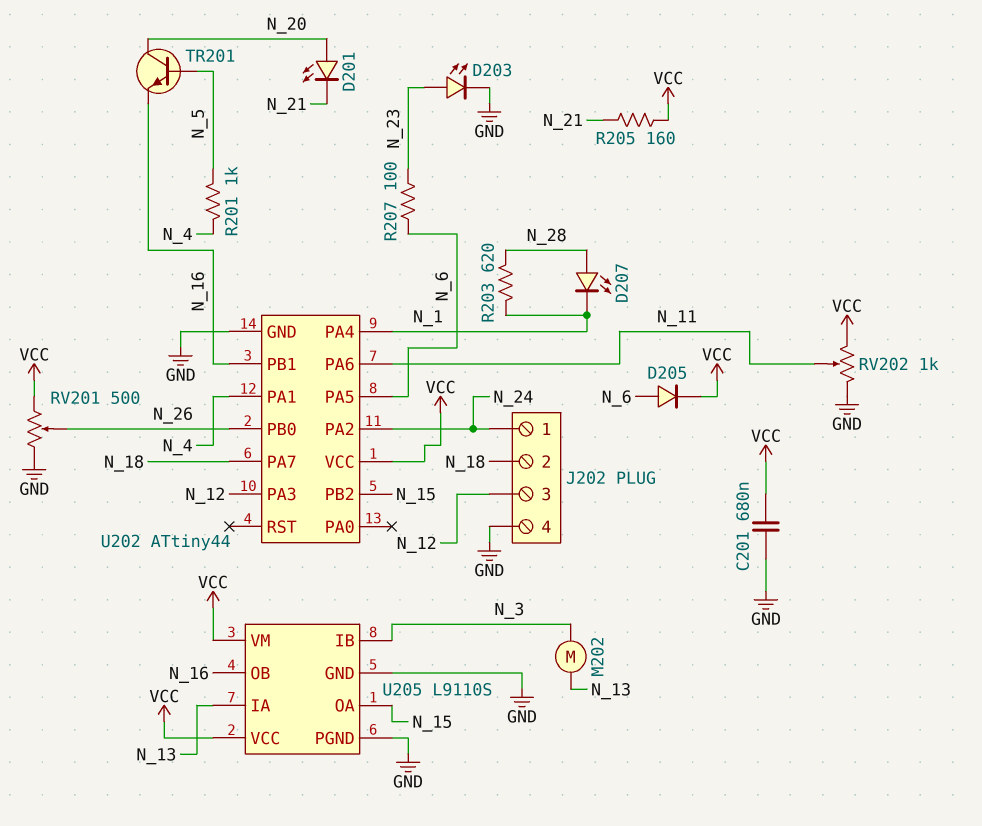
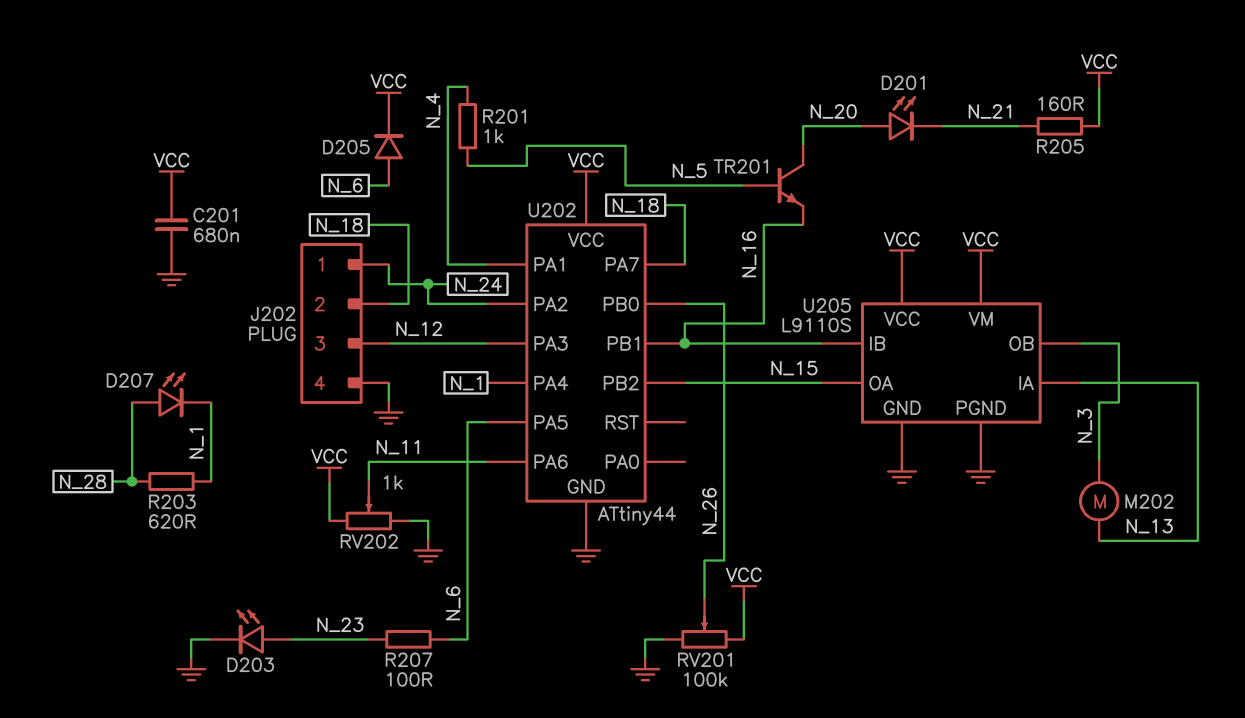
RV201: 500 (GND, VCC, wiper N_26) -> 100k (GND, VCC, wiper N_26)
U205 pin IB: N_3 -> N_16
U205 pin OB: N_16 -> N_3

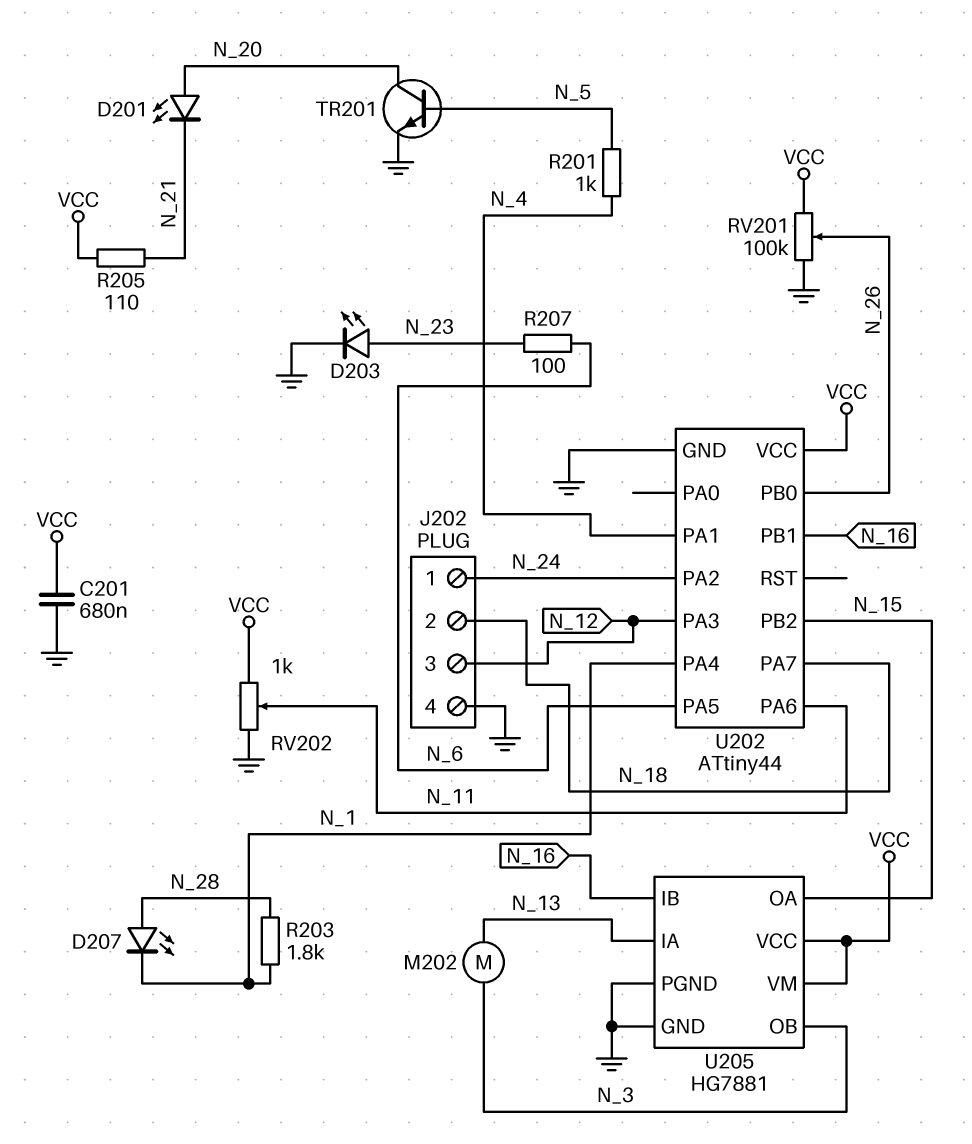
D205: diode (A N_6, K VCC) -> none
R203: 620 (N_1, N_28) -> 1.8k (N_1, N_28)
R205: 160 (N_21, VCC) -> 110 (N_21, VCC)
TR201: NPN (B N_5, C N_20, E N_16) -> NPN (B N_5, C N_20, E GND)
U205: L9110S -> HG7881

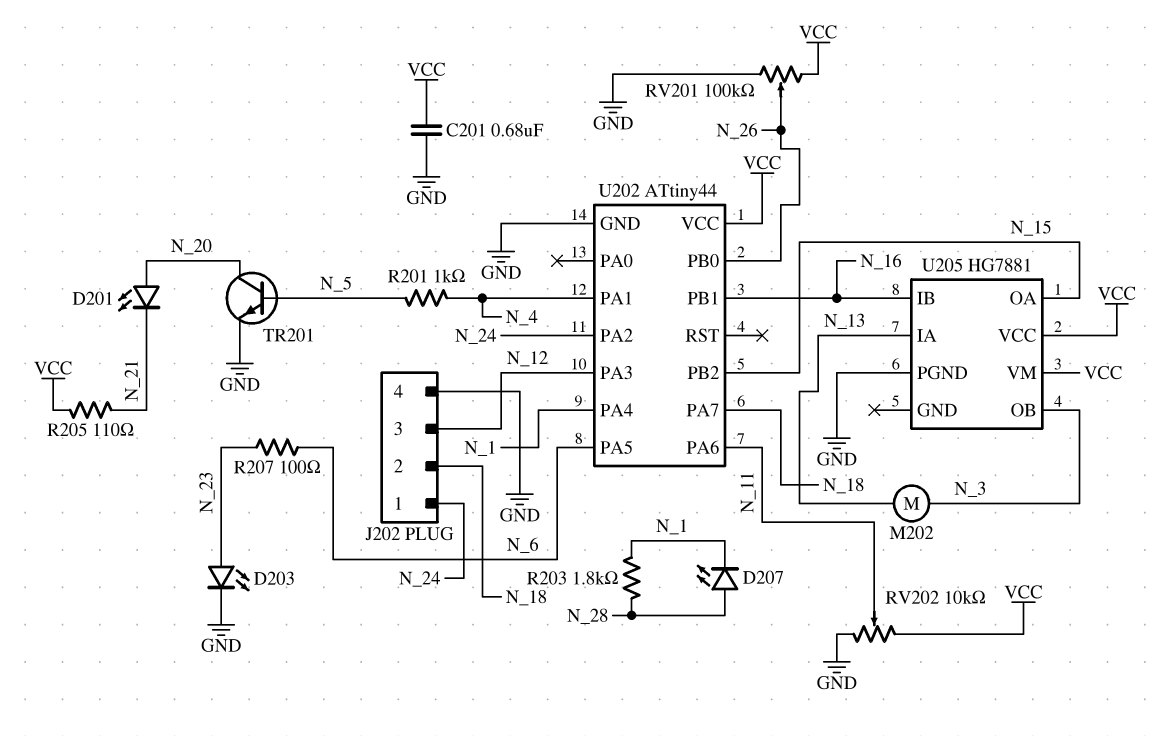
RV202: 1k (GND, VCC, wiper N_11) -> 10k (GND, VCC, wiper N_11)
U205 pin GND: GND -> none

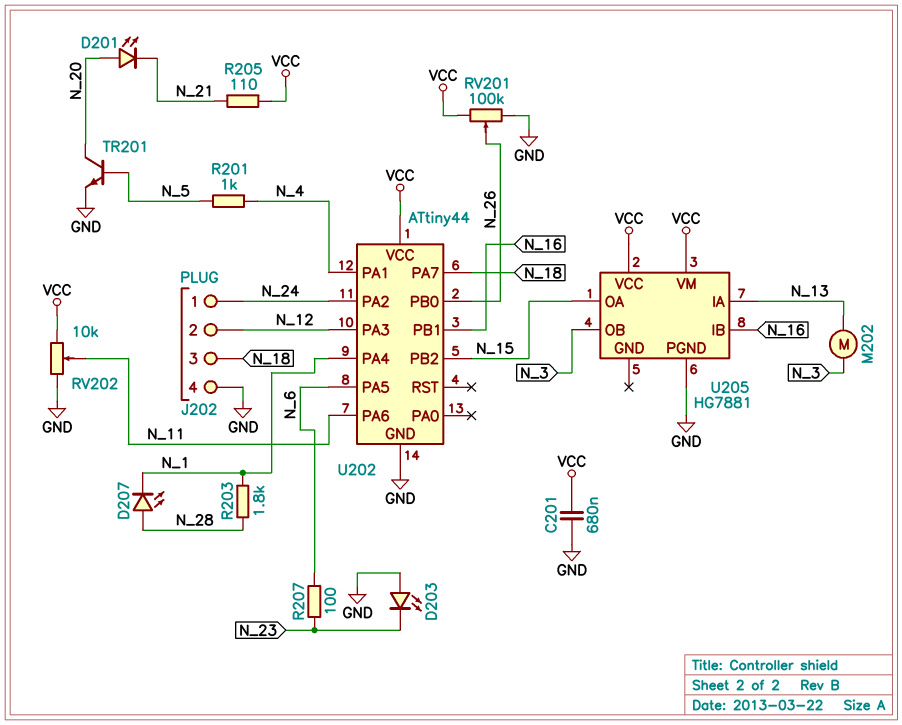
D203: LED (A N_23, K GND) -> LED (A GND, K N_23)
J202 pin 2: N_18 -> N_12
J202 pin 3: N_12 -> N_18

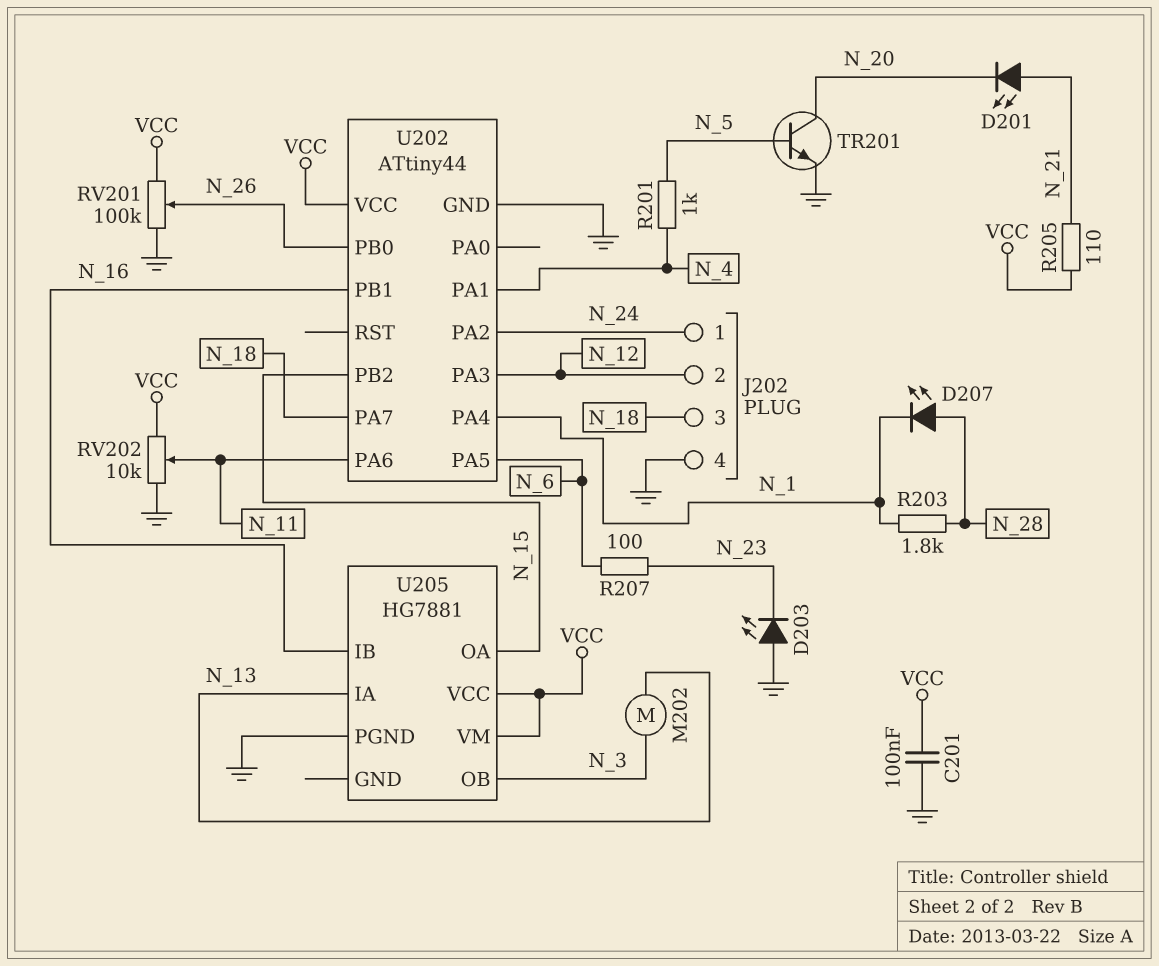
C201: 680nF (GND, VCC) -> 100nF (GND, VCC)
D201: LED (A N_20, K N_21) -> LED (A N_21, K N_20)

